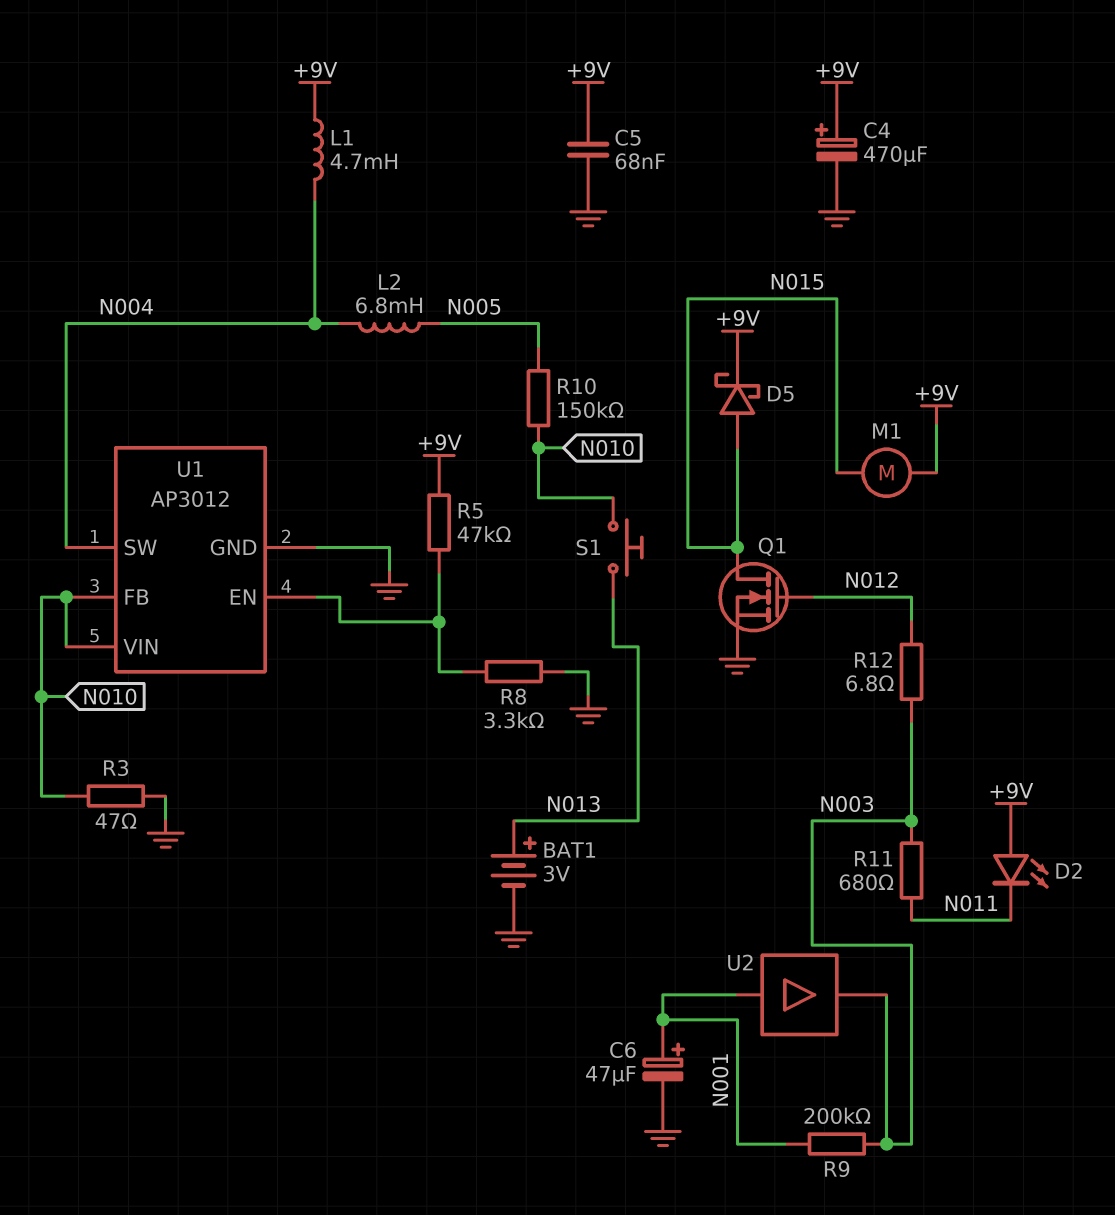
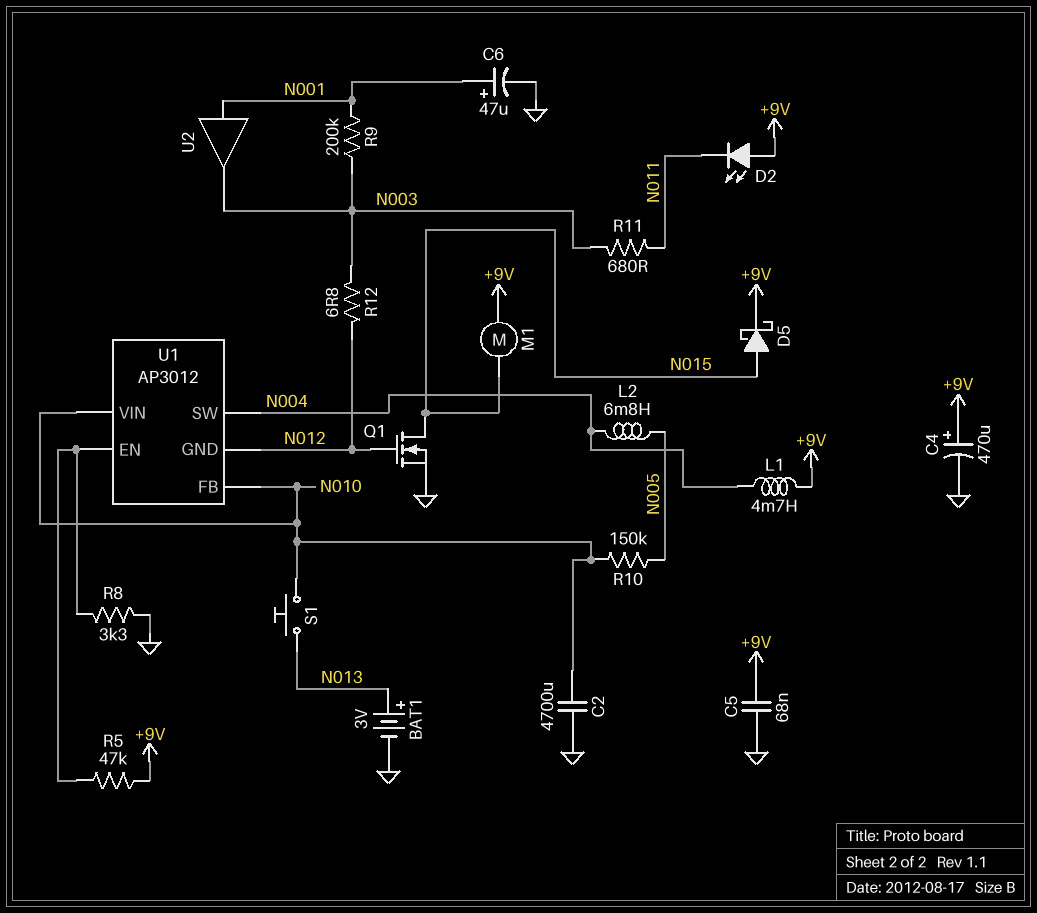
C2: none -> 4700uF (GND, N010)
R3: 47 (GND, N010) -> none
U1 pin GND: GND -> N012

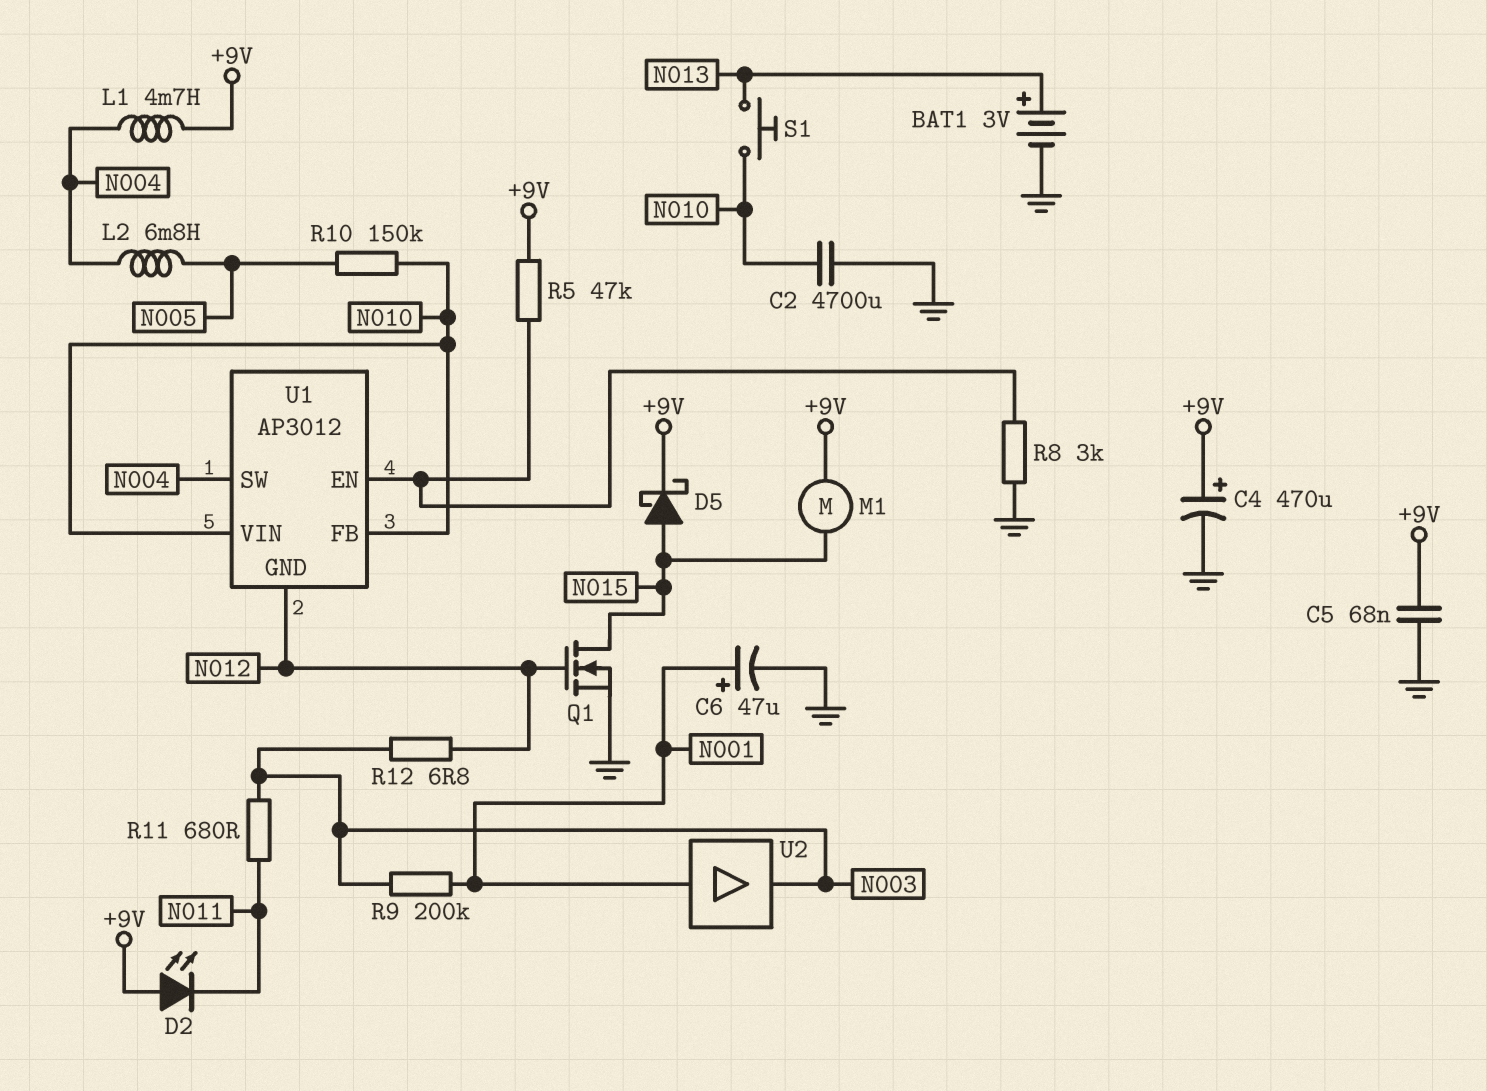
R8: 3.3k (GND, U1/EN) -> 3k (GND, U1/EN)

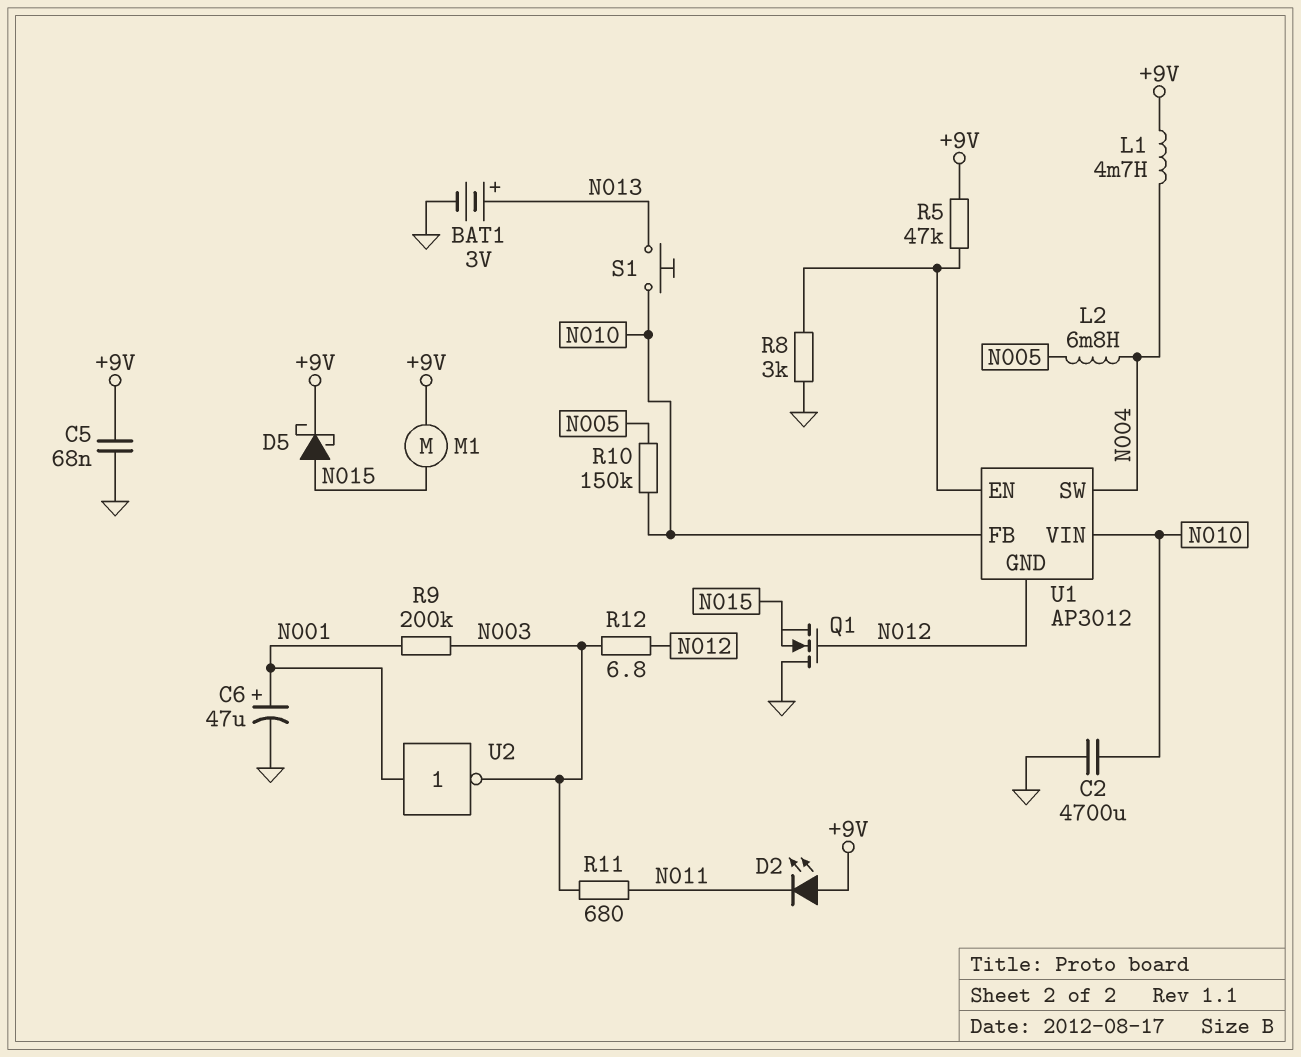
C4: 470uF (plus +9V, minus GND) -> none
Q1: NMOS (G N012, D N015, S GND) -> NMOS (G N012, D GND, S N015)
U2: buffer (in N001, out N003) -> NOT (in N001, out N003)

